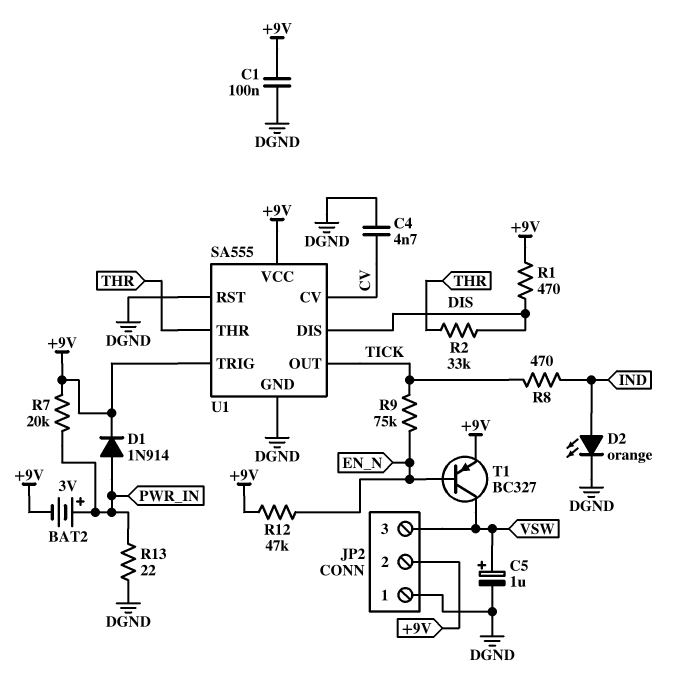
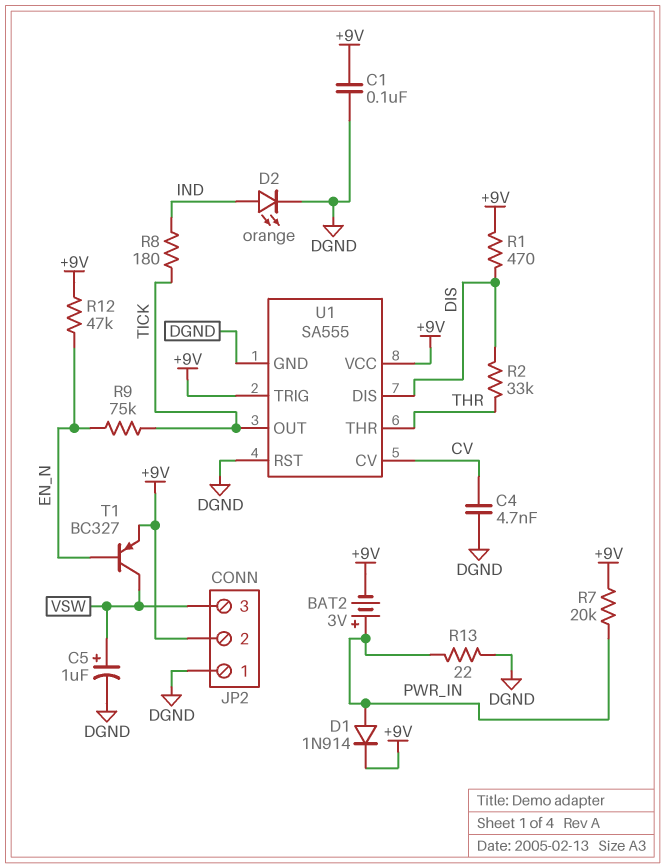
R8: 470 (IND, TICK) -> 180 (IND, TICK)

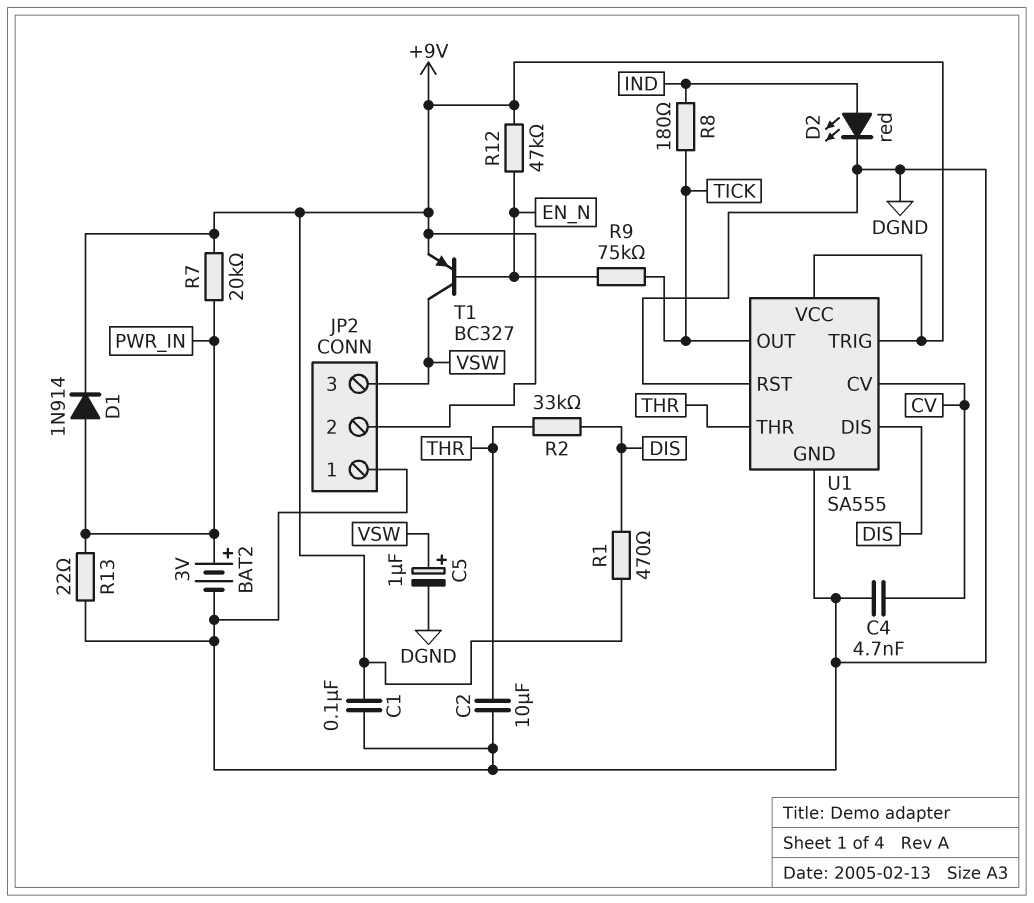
BAT2: 3V (plus PWR_IN, minus +9V) -> 3V (plus PWR_IN, minus DGND)
C2: none -> 10uF (DGND, THR)
D2: LED orange (A IND, K DGND) -> LED red (A IND, K DGND)

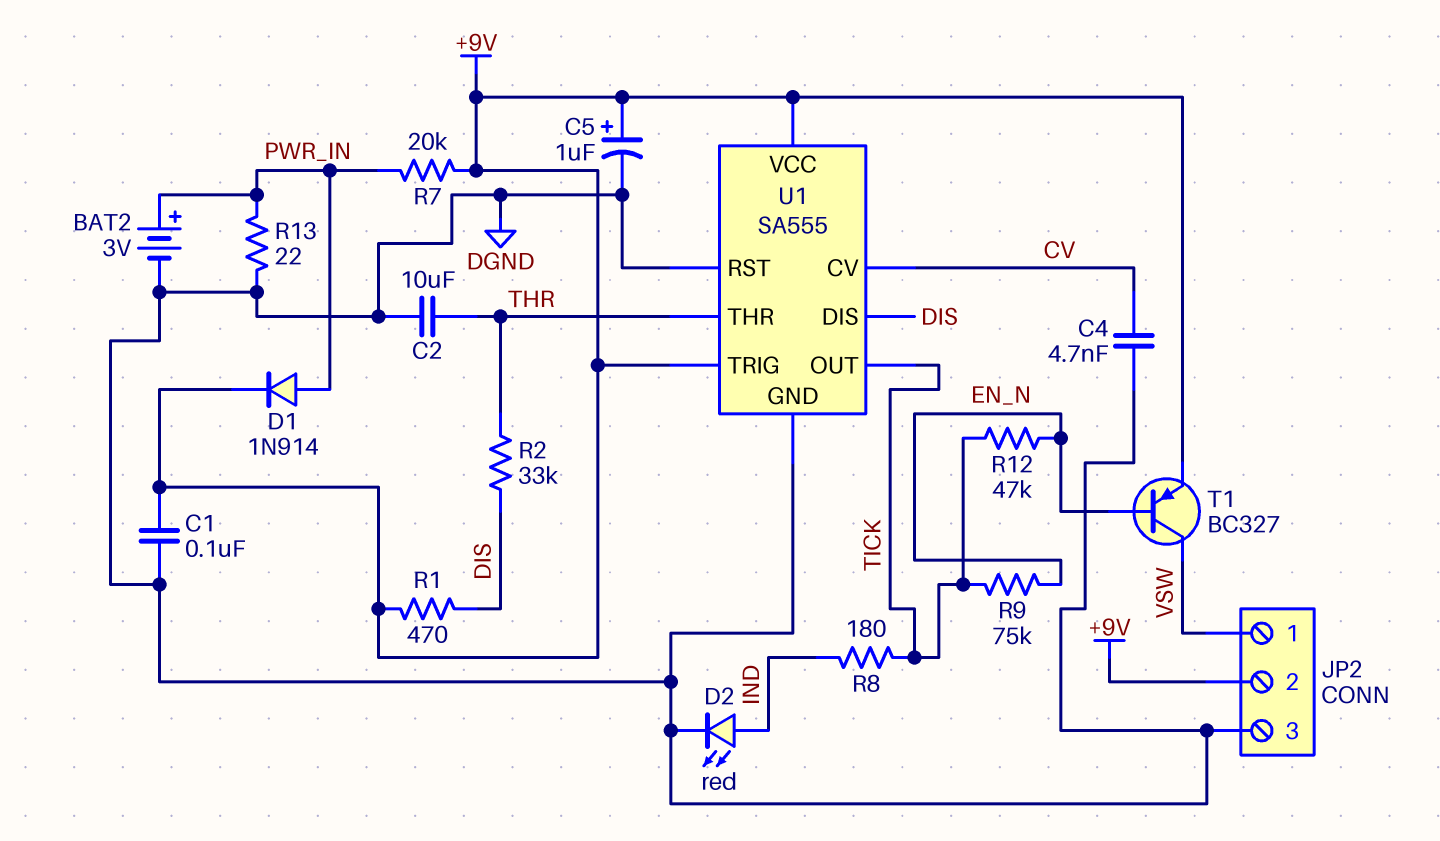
C5: 1uF (plus VSW, minus DGND) -> 1uF (plus +9V, minus DGND)
JP2 pin 1: DGND -> VSW
JP2 pin 3: VSW -> DGND
R12: 47k (+9V, EN_N) -> 47k (EN_N, TICK)

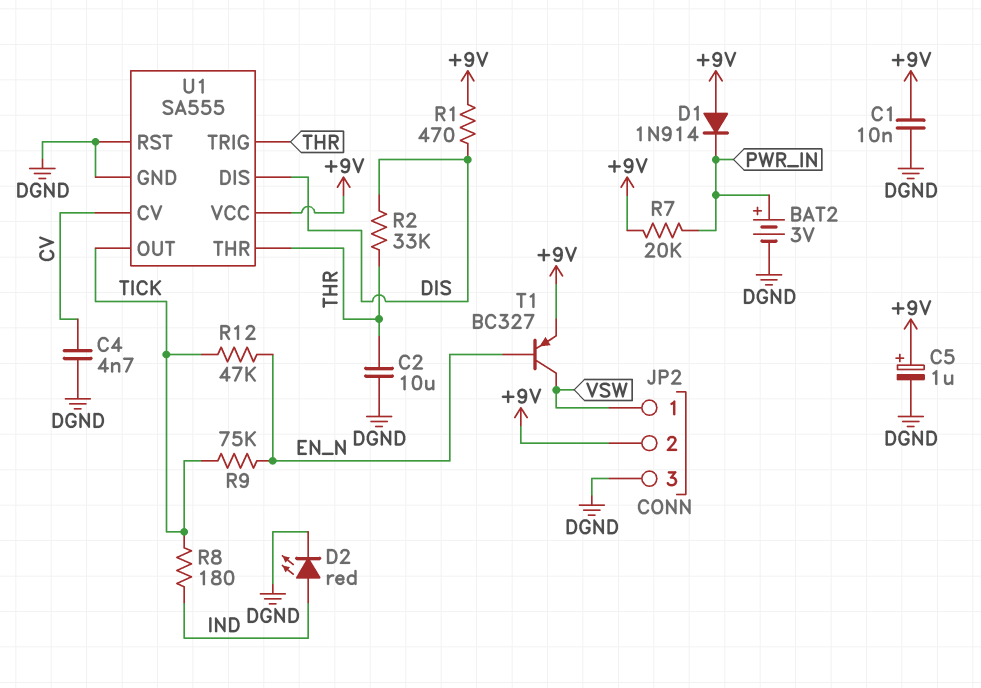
C1: 100nF (+9V, DGND) -> 10nF (+9V, DGND)
D1: diode 1N914 (A PWR_IN, K +9V) -> diode 1N914 (A +9V, K PWR_IN)
R13: 22 (DGND, PWR_IN) -> none
U1 pin TRIG: +9V -> THR

